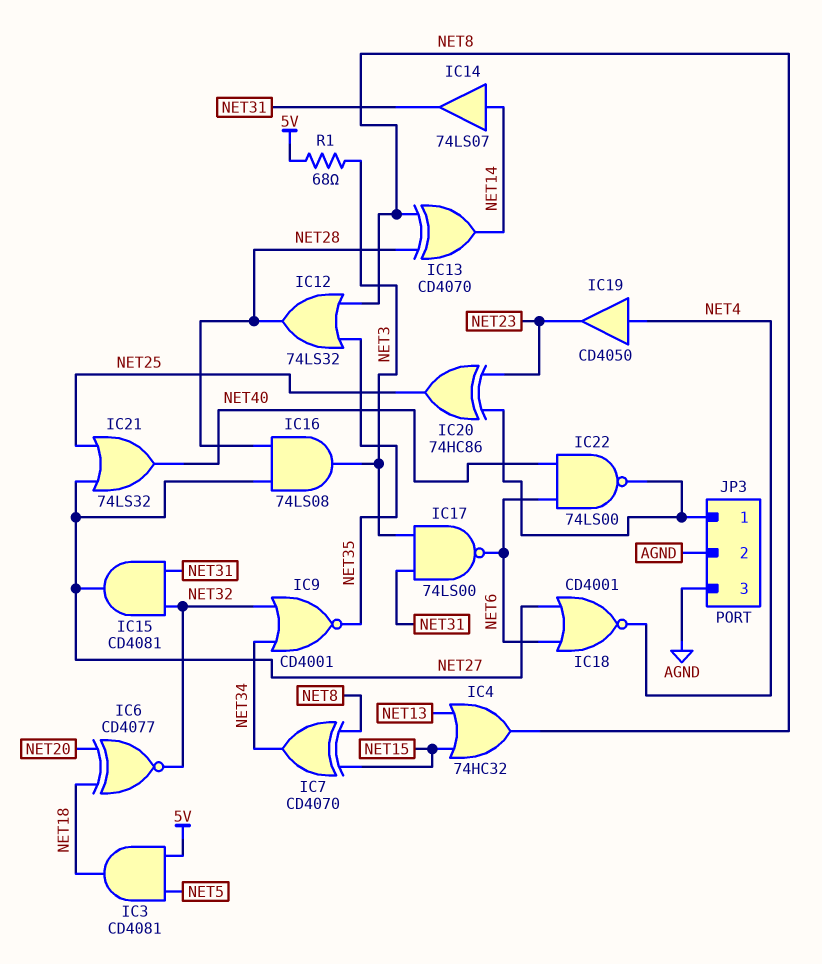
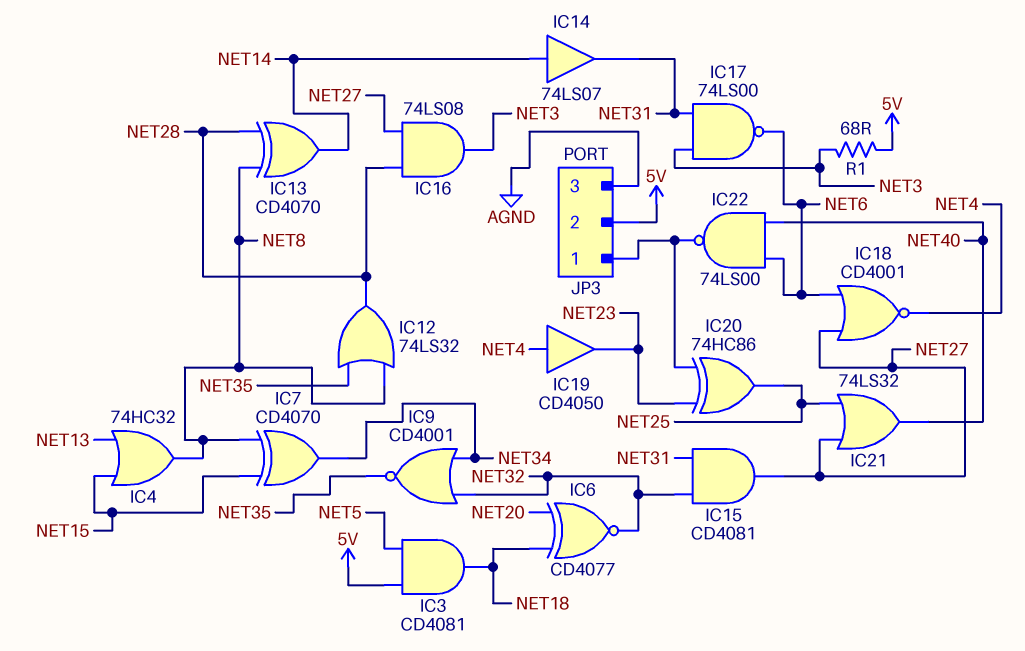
JP3 pin 2: AGND -> 5V

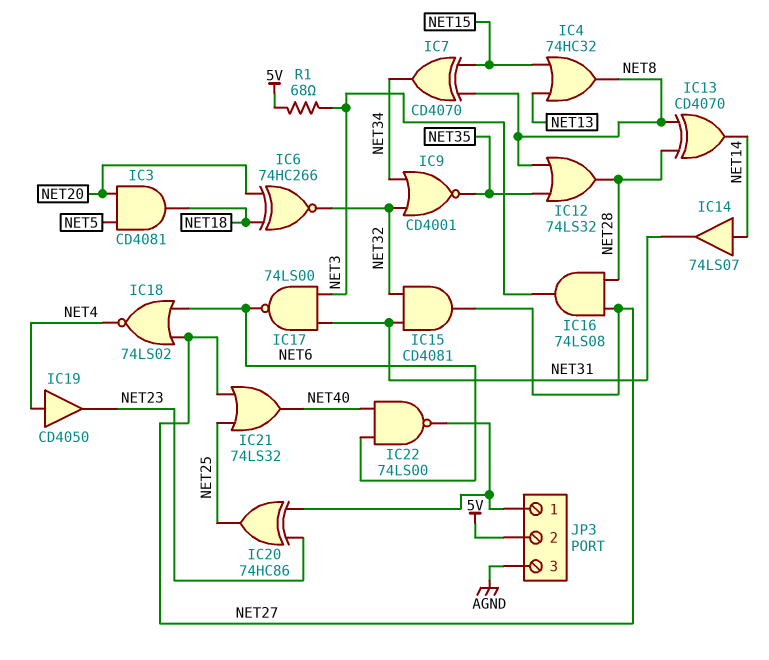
IC3: AND CD4081 (in 5V, in NET5, out NET18) -> AND CD4081 (in NET5, in NET20, out NET18)
IC6: XNOR CD4077 (in NET18, in NET20, out NET32) -> XNOR 74HC266 (in NET18, in NET20, out NET32)
IC18: NOR CD4001 (in NET6, in NET27, out NET4) -> NOR 74LS02 (in NET6, in NET27, out NET4)

